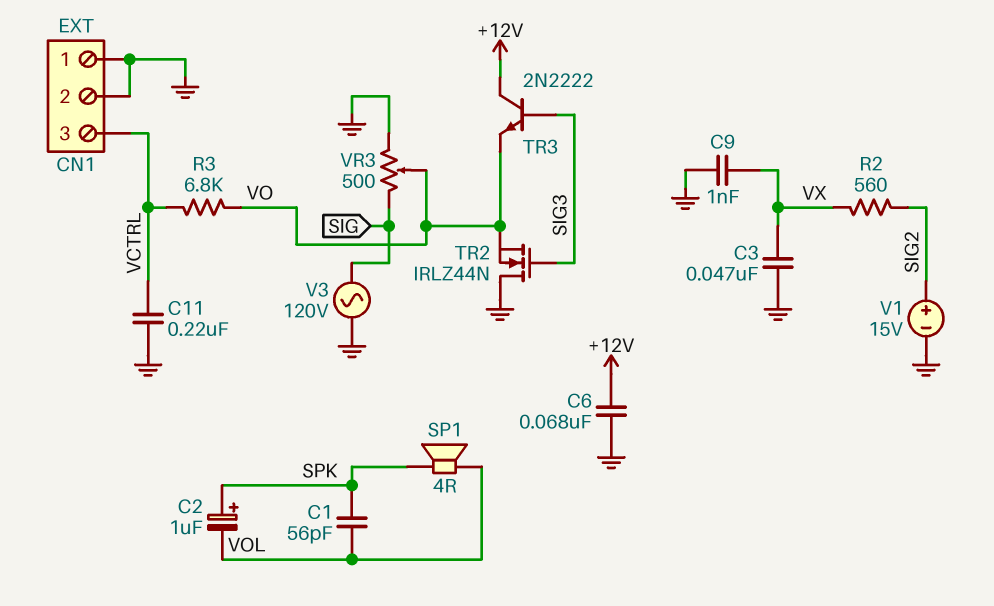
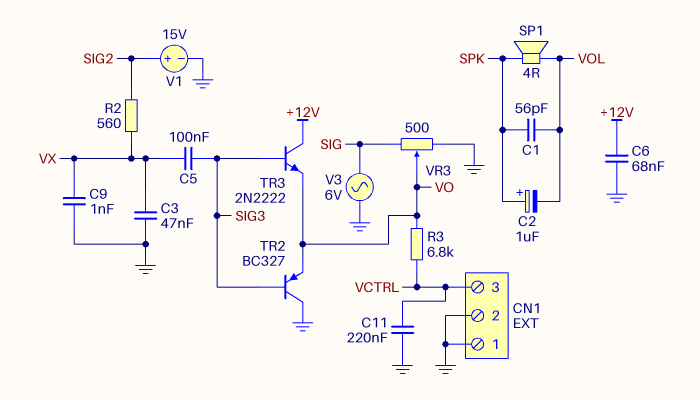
C5: none -> 100nF (SIG3, VX)
TR2: NMOS IRLZ44N (G SIG3, D GND, S VO) -> PNP BC327 (B SIG3, C GND, E VO)
V3: AC 120V (GND, SIG) -> AC 6V (GND, SIG)

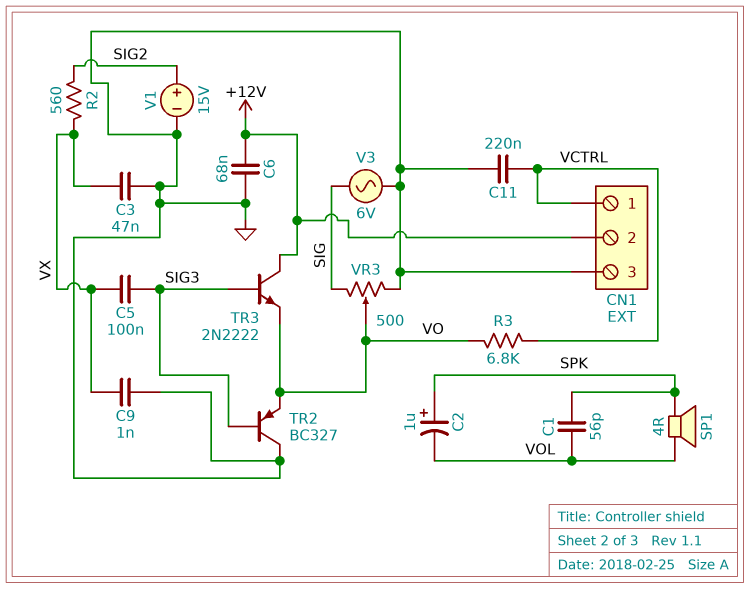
CN1 pin 1: GND -> VCTRL
CN1 pin 2: GND -> +12V
CN1 pin 3: VCTRL -> GND

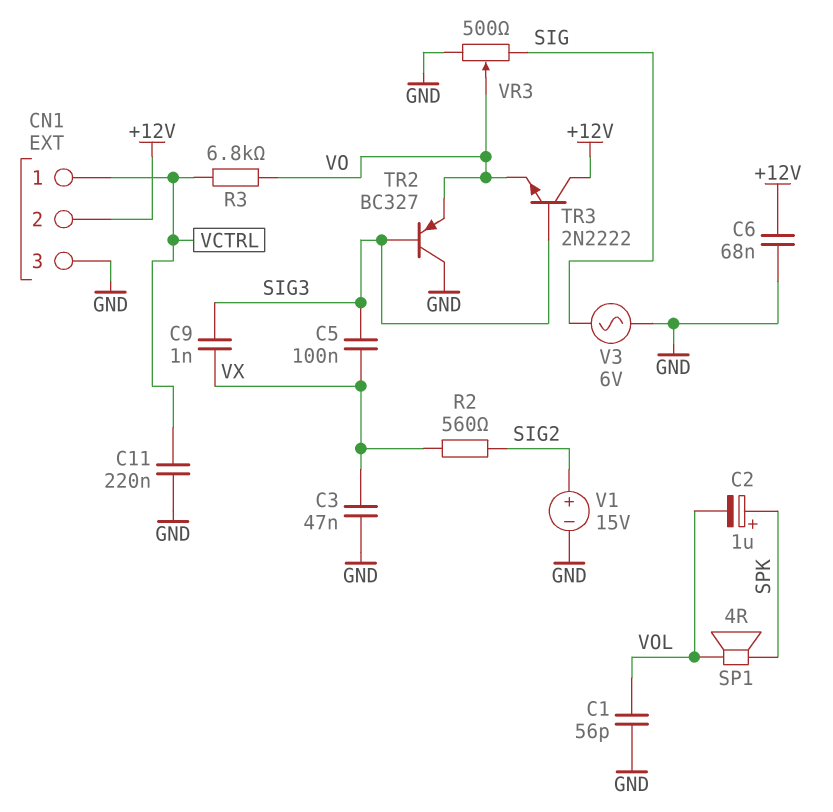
C1: 56pF (SPK, VOL) -> 56pF (GND, VOL)
C9: 1nF (GND, VX) -> 1nF (SIG3, VX)

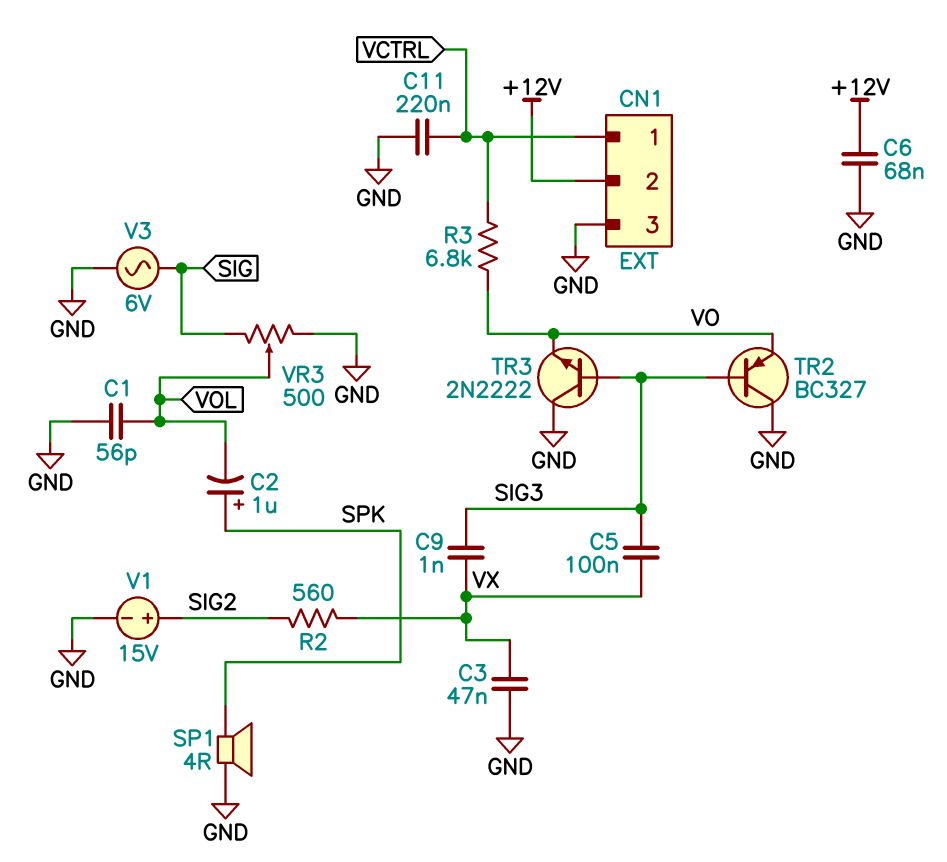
SP1: speaker 4R (SPK, VOL) -> speaker 4R (GND, SPK)
TR3: NPN 2N2222 (B SIG3, C +12V, E VO) -> NPN 2N2222 (B SIG3, C GND, E VO)
VR3: 500 (GND, SIG, wiper VO) -> 500 (GND, SIG, wiper VOL)

